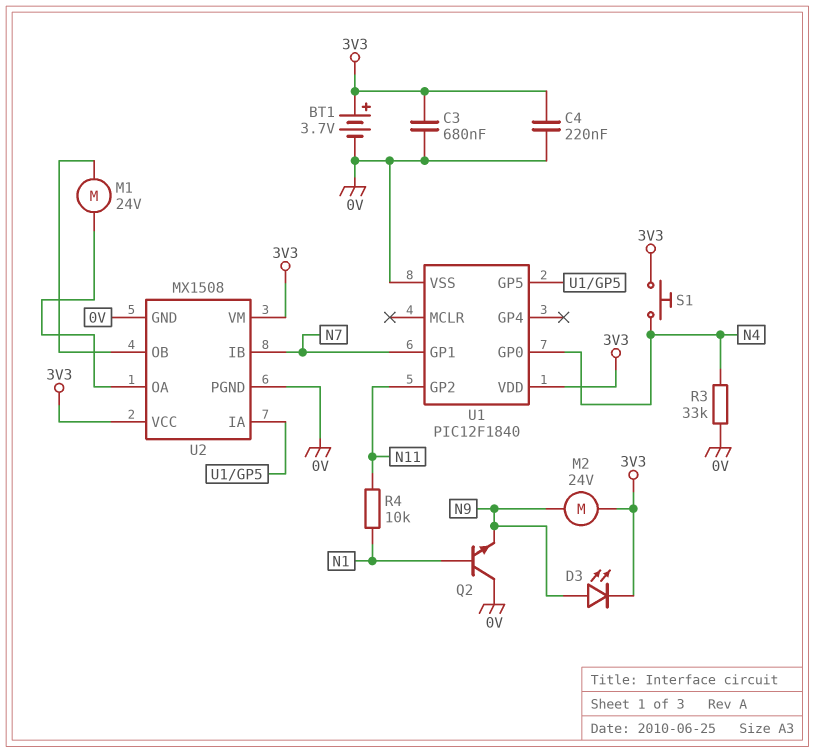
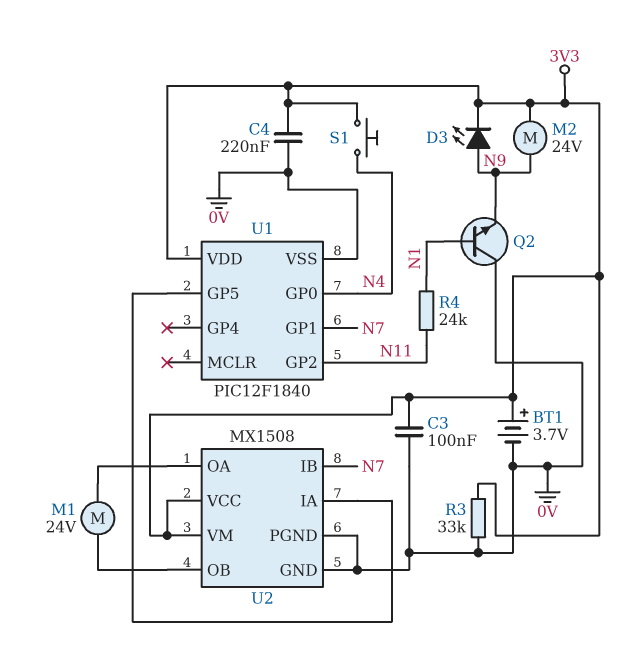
C3: 680nF (0V, 3V3) -> 100nF (0V, 3V3)
R3: 33k (0V, N4) -> 33k (0V, 3V3)
R4: 10k (N1, N11) -> 24k (N1, N11)

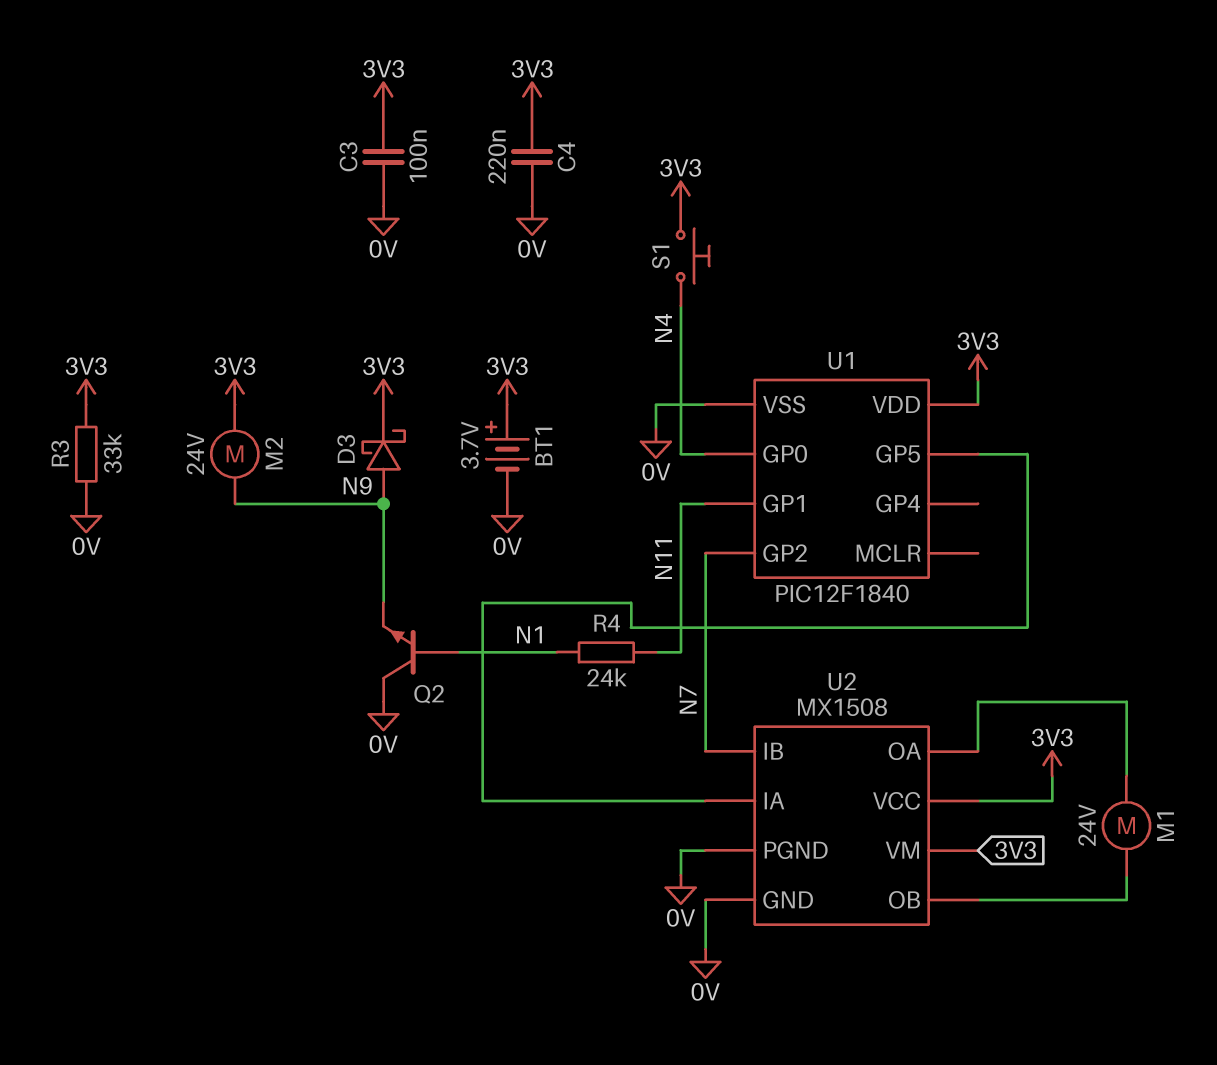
D3: LED (A N9, K 3V3) -> schottky (A N9, K 3V3)
U1 pin GP1: N7 -> N11
U1 pin GP2: N11 -> N7

